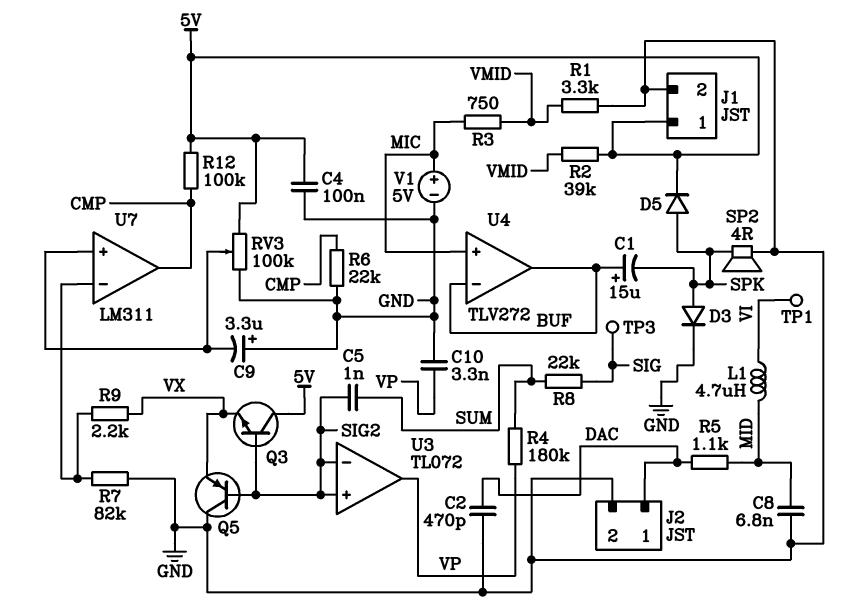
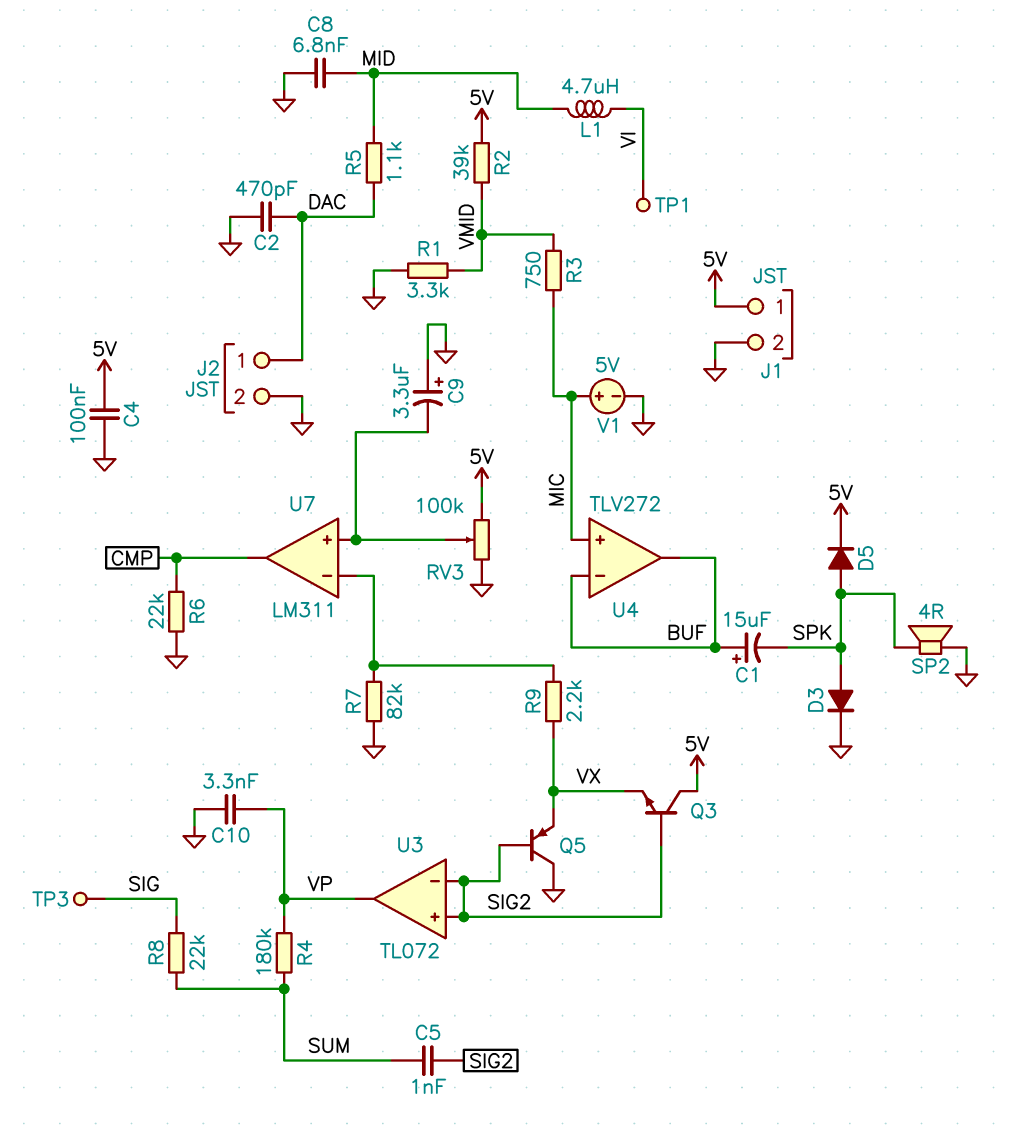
R12: 100k (5V, CMP) -> none

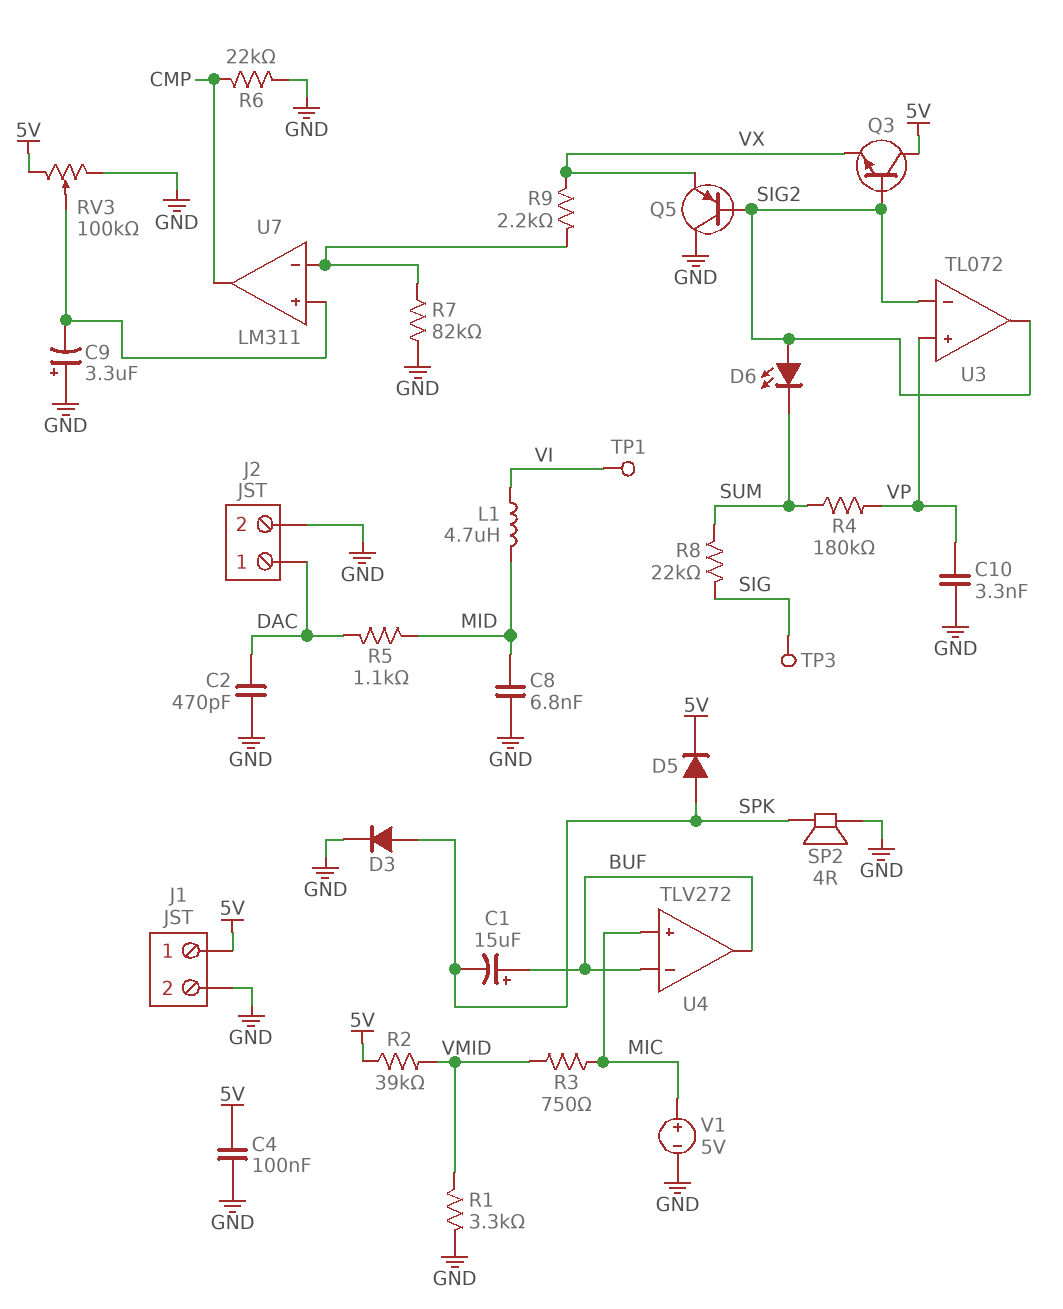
C5: 1nF (SIG2, SUM) -> none
D6: none -> LED (A SIG2, K SUM)
U3 pin in+: SIG2 -> VP
U3 pin out: VP -> SIG2

